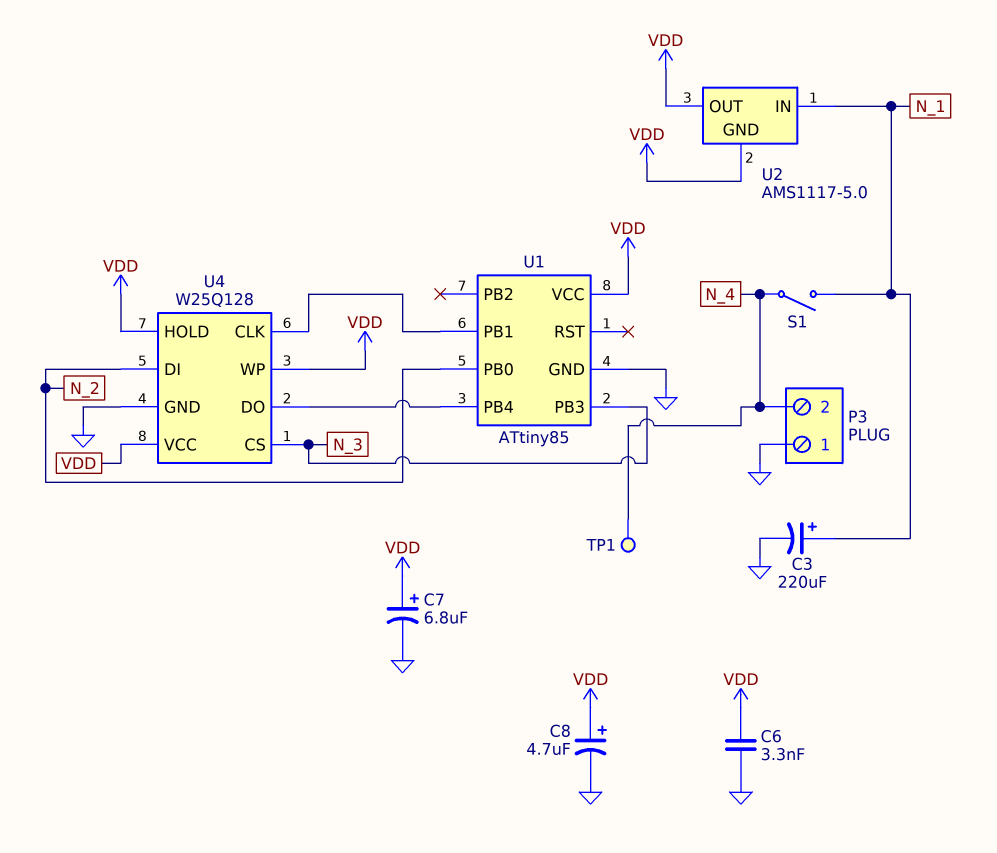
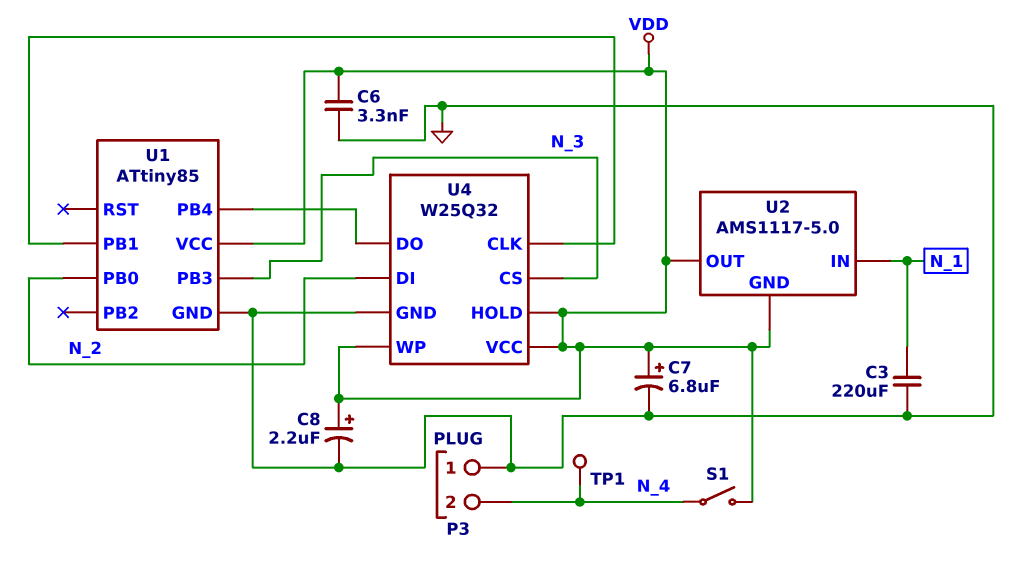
C3: 220uF (plus N_1, minus GND) -> 220uF (GND, N_1)
C8: 4.7uF (plus VDD, minus GND) -> 2.2uF (plus VDD, minus GND)
S1: switch (N_1, N_4) -> switch (N_4, VDD)
U4: W25Q128 -> W25Q32

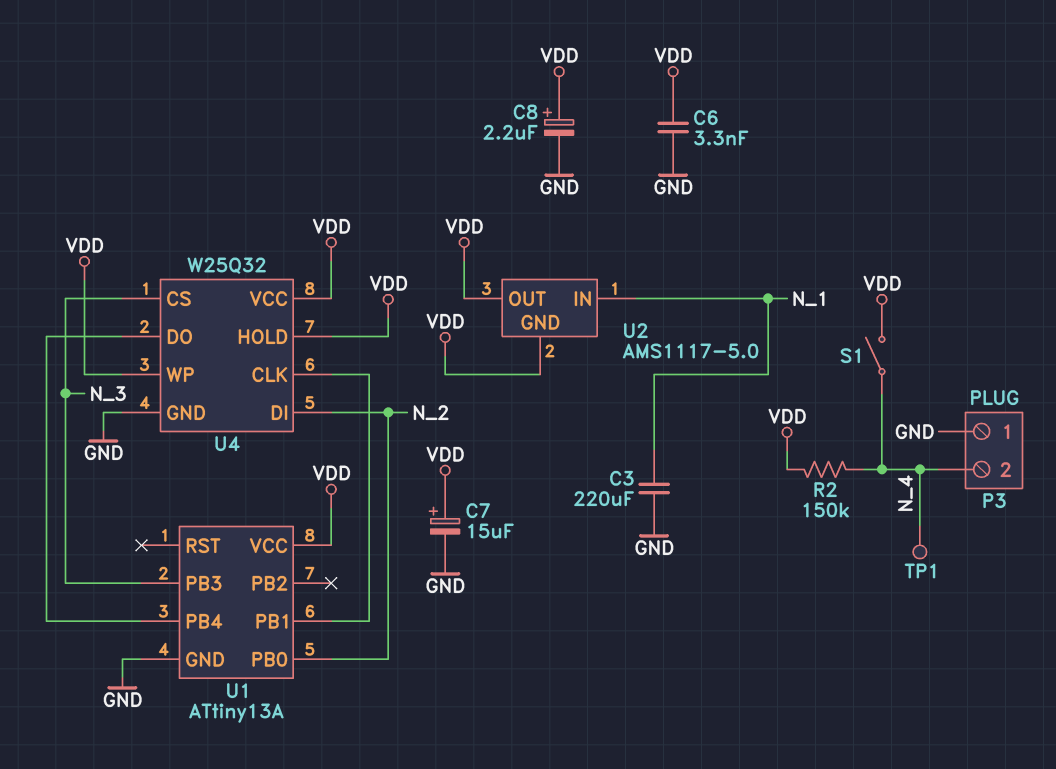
C7: 6.8uF (plus VDD, minus GND) -> 15uF (plus VDD, minus GND)
R2: none -> 150k (N_4, VDD)
U1: ATtiny85 -> ATtiny13A

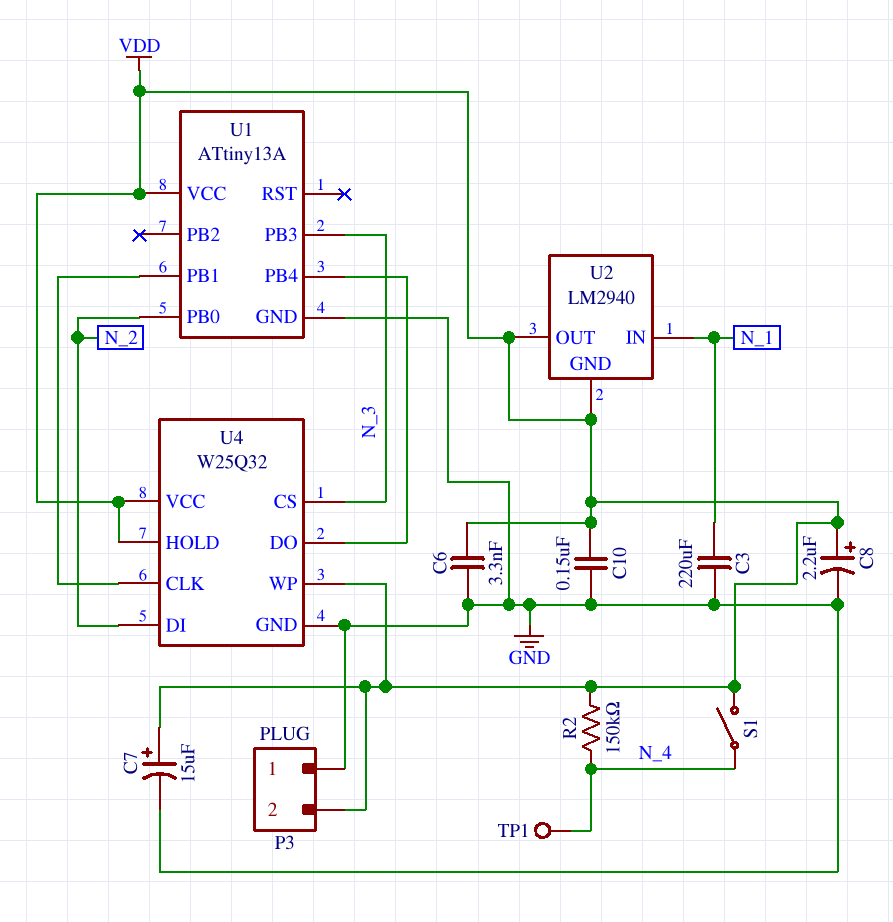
C10: none -> 150nF (GND, VDD)
P3 pin 2: N_4 -> VDD
U2: AMS1117-5.0 -> LM2940

